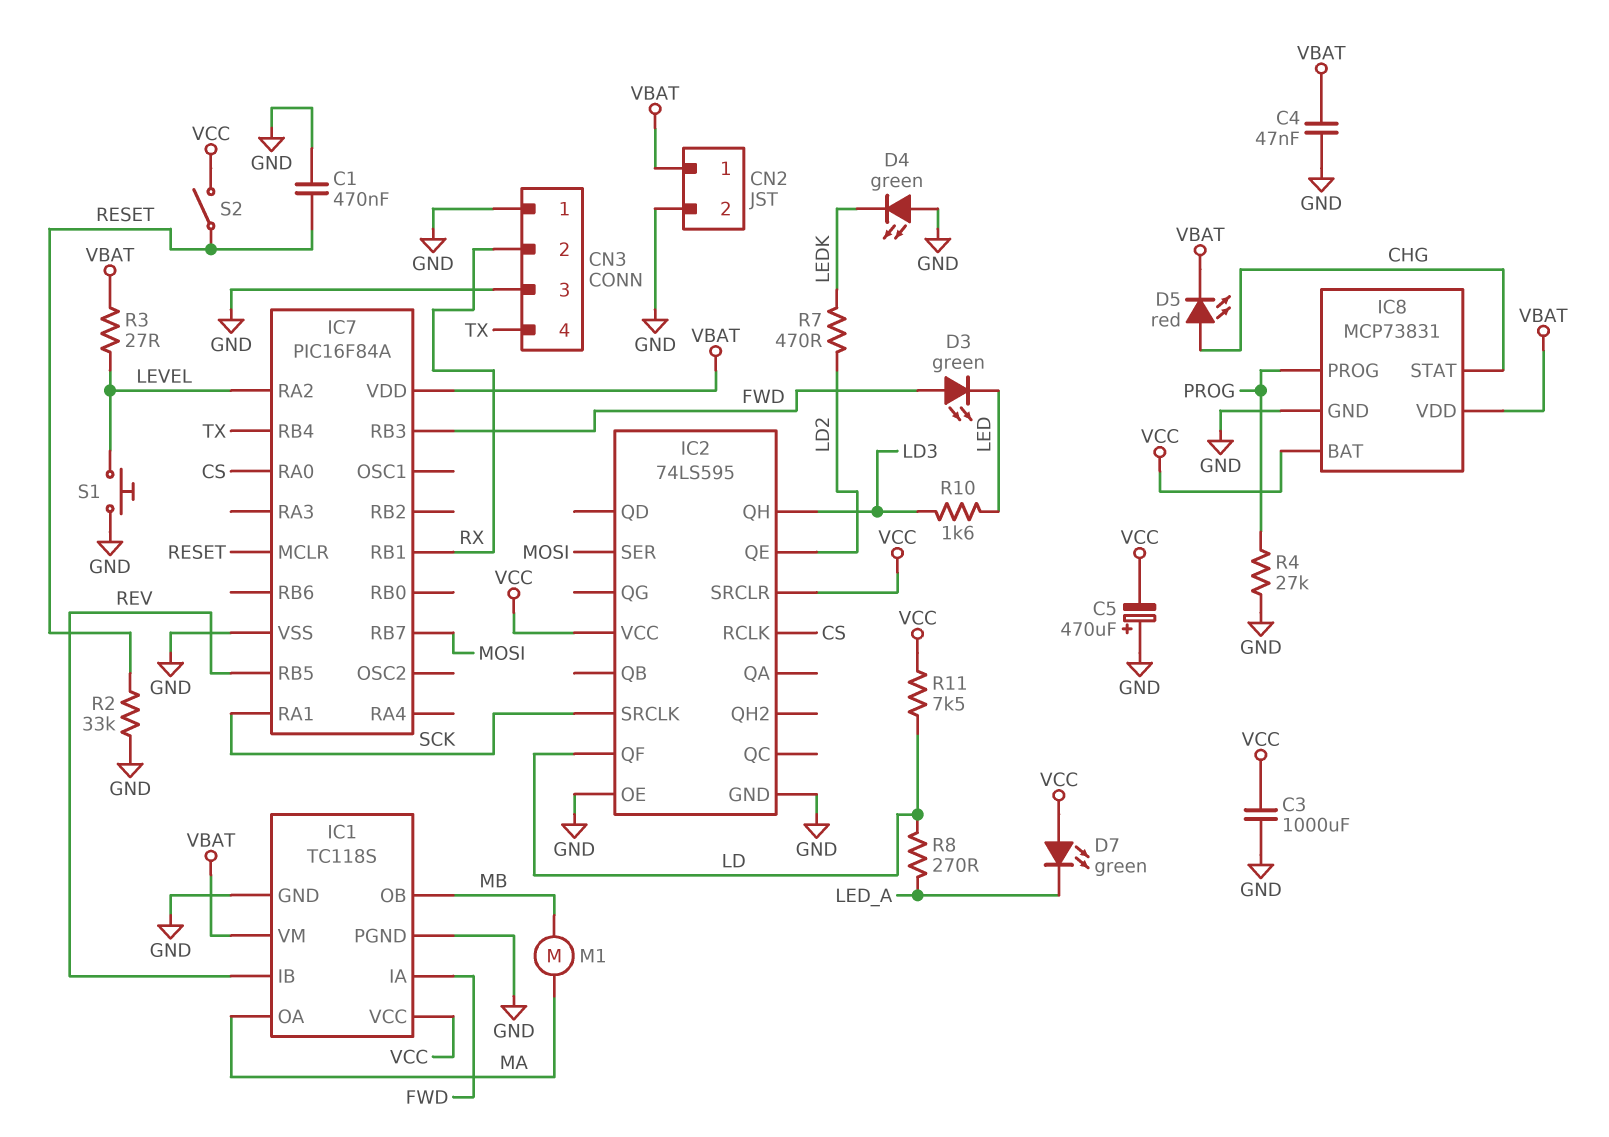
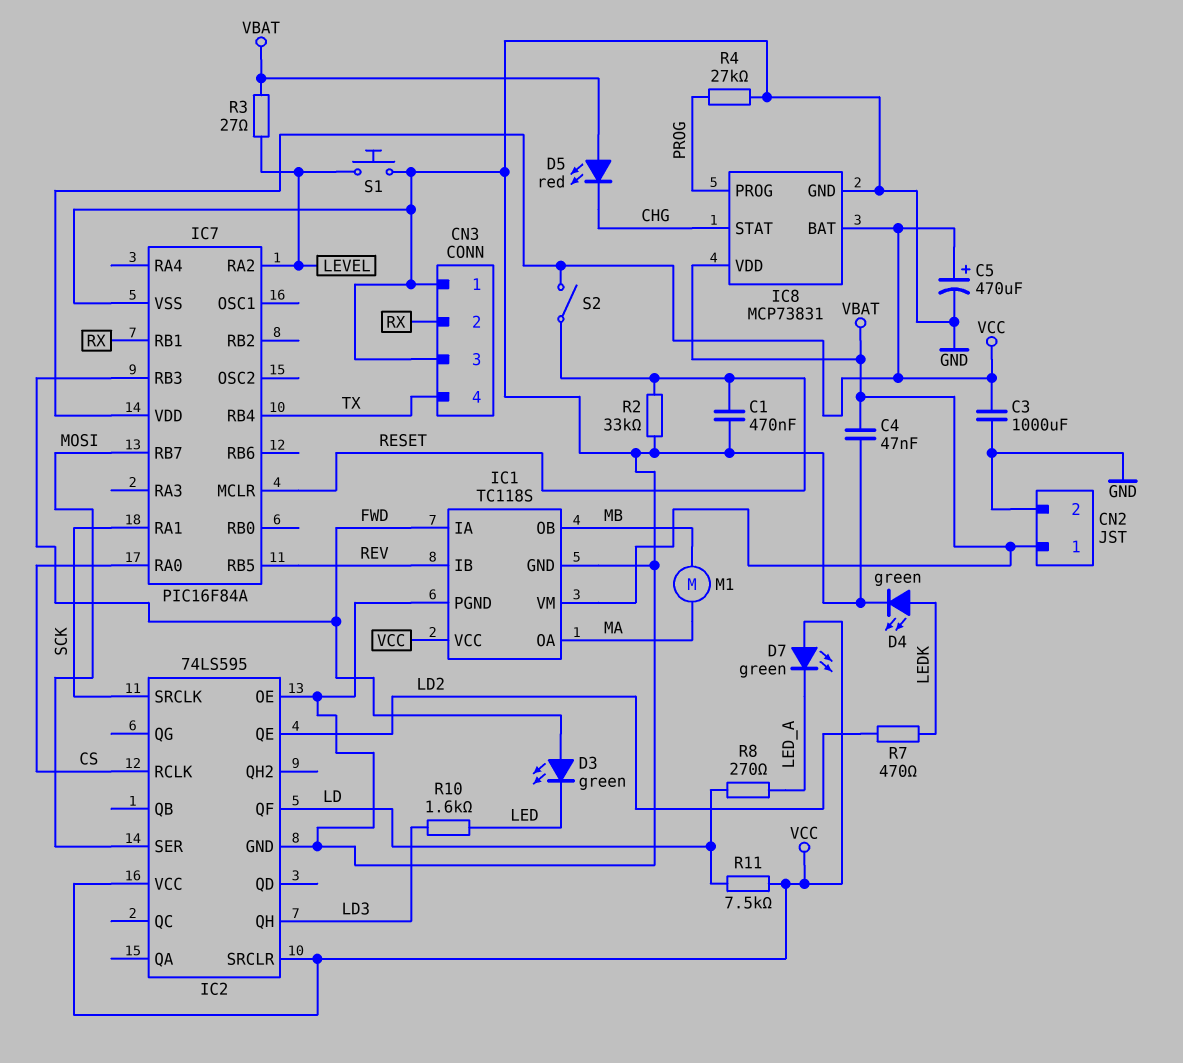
C5: 470uF (plus GND, minus VCC) -> 470uF (plus VCC, minus GND)
D4: LED green (A GND, K LEDK) -> LED green (A LEDK, K GND)
D5: LED red (A CHG, K VBAT) -> LED red (A VBAT, K CHG)
IC7 pin VDD: VBAT -> VCC

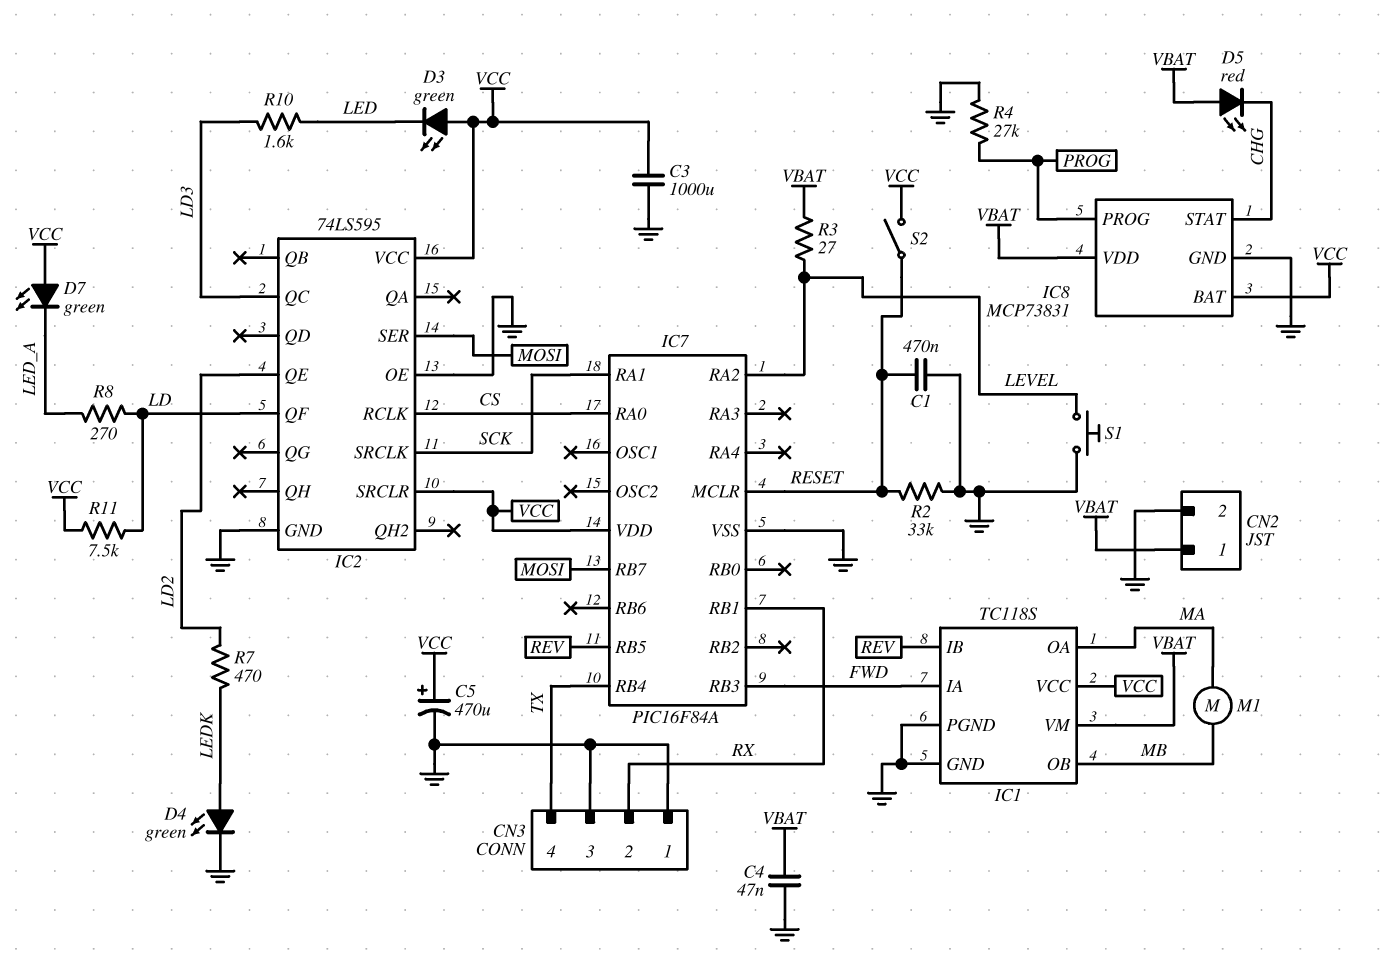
D3: LED green (A FWD, K LED) -> LED green (A VCC, K LED)
IC2 pin QC: none -> LD3
IC2 pin QH: LD3 -> none

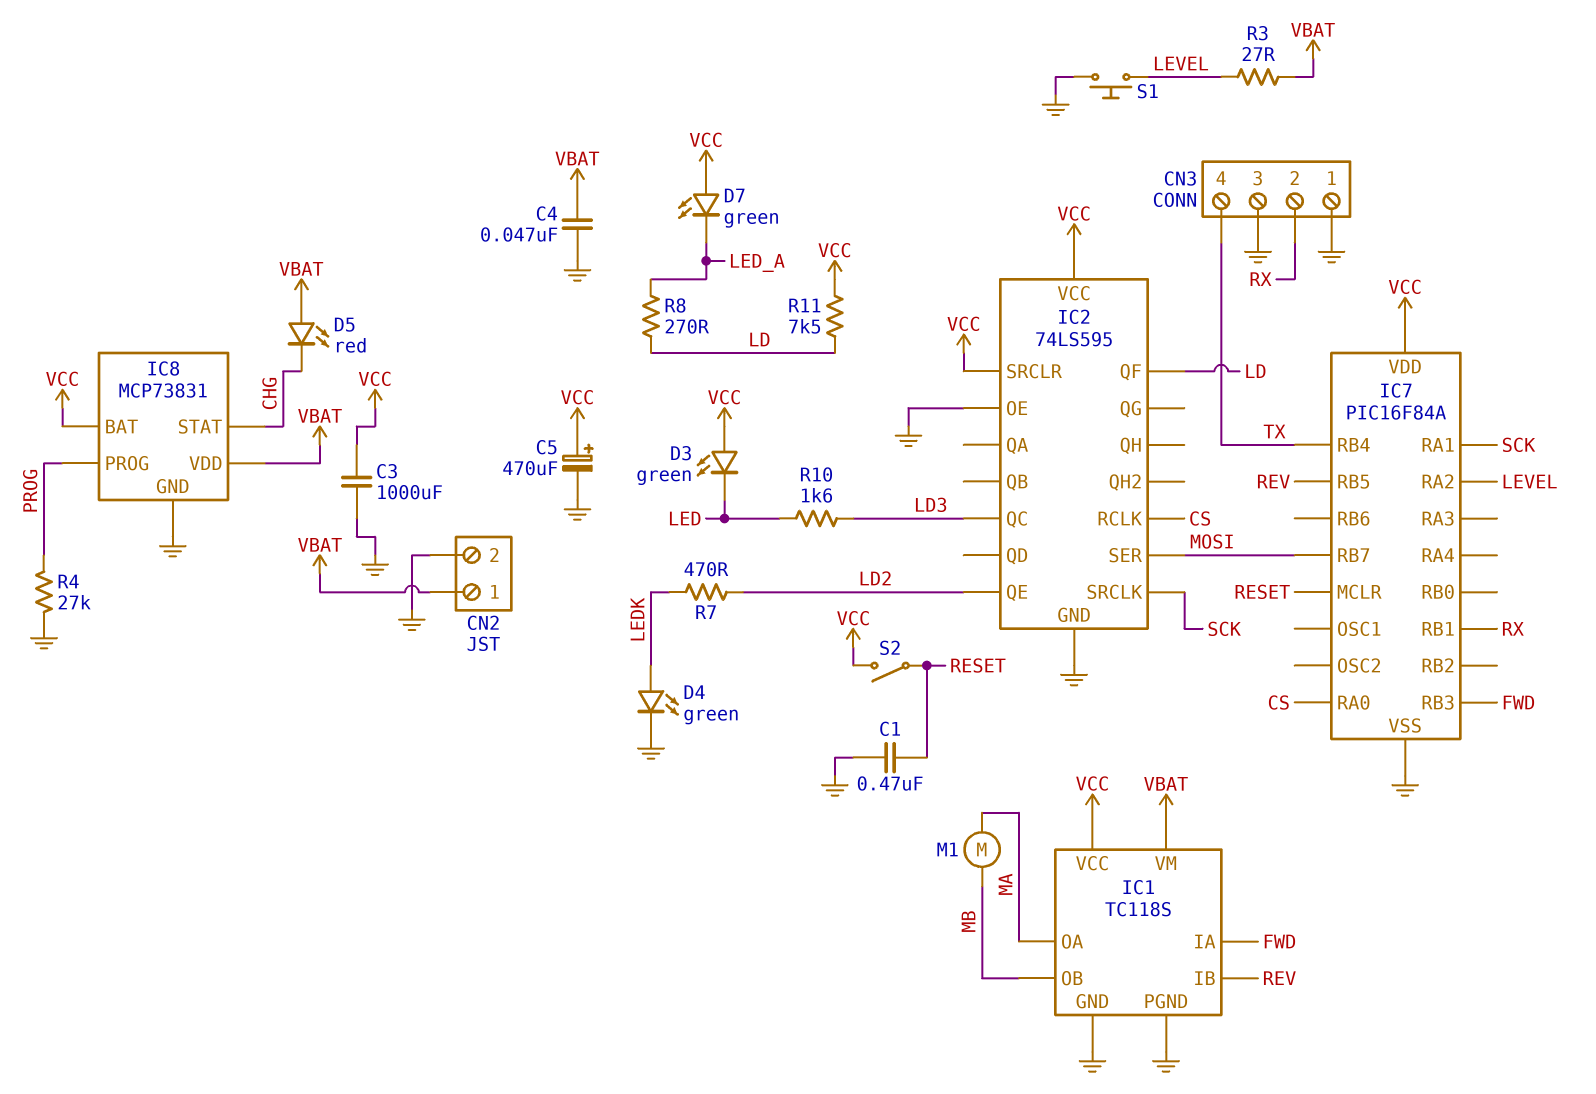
R2: 33k (GND, RESET) -> none

